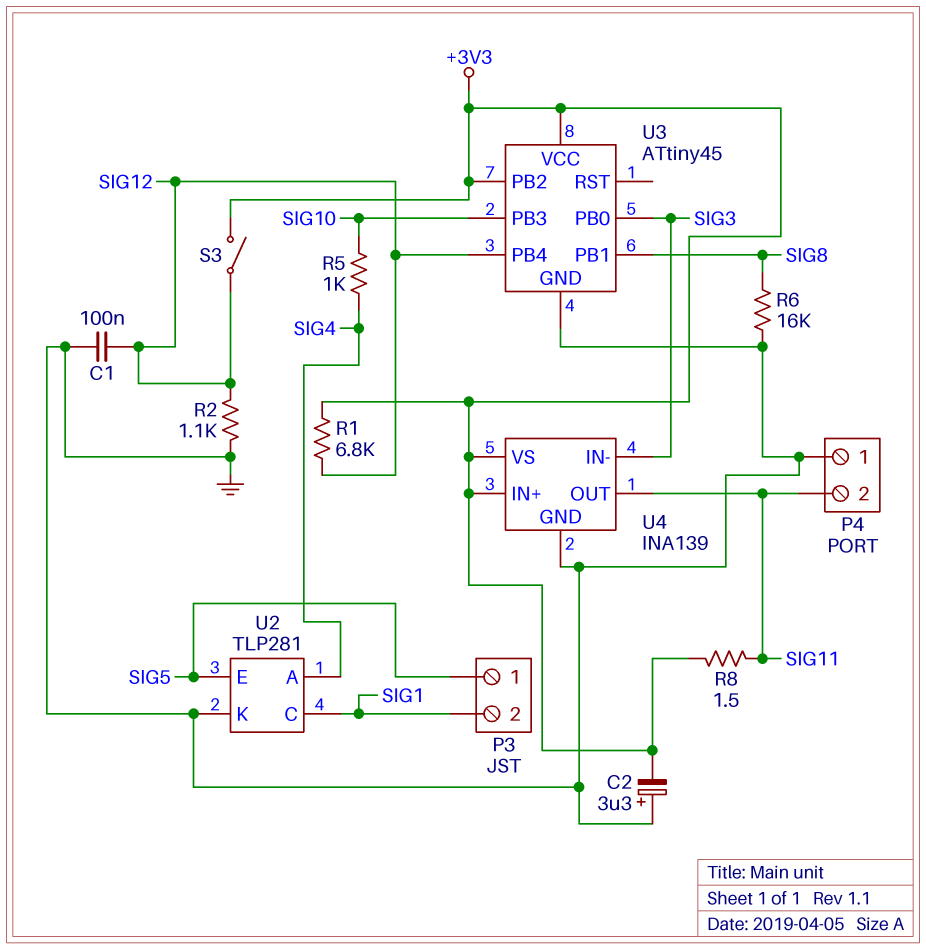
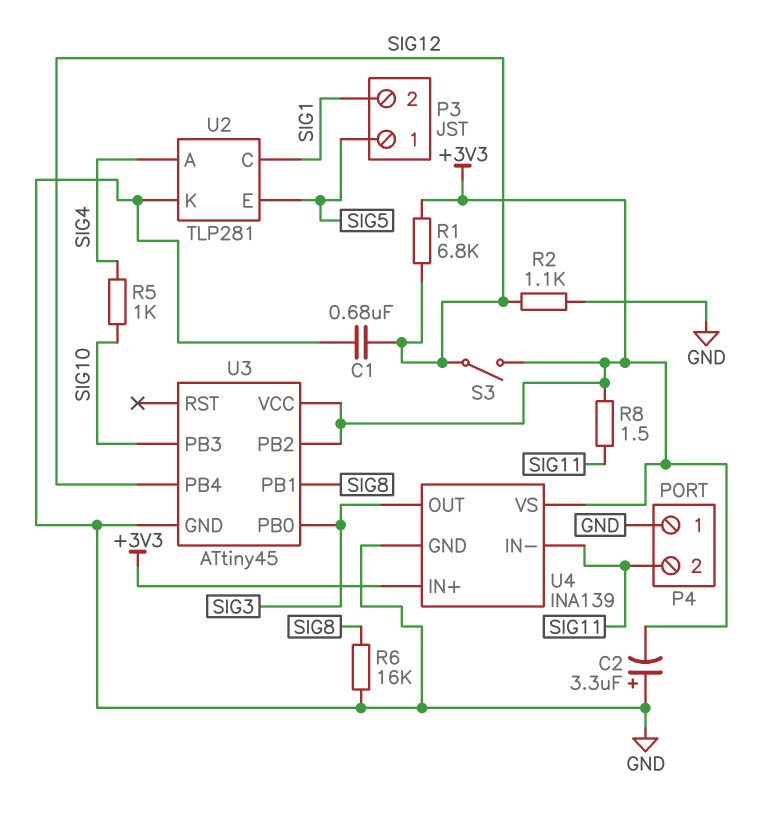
C1: 100nF (GND, SIG12) -> 680nF (GND, SIG12)
U4 pin IN-: SIG3 -> SIG11
U4 pin OUT: SIG11 -> SIG3

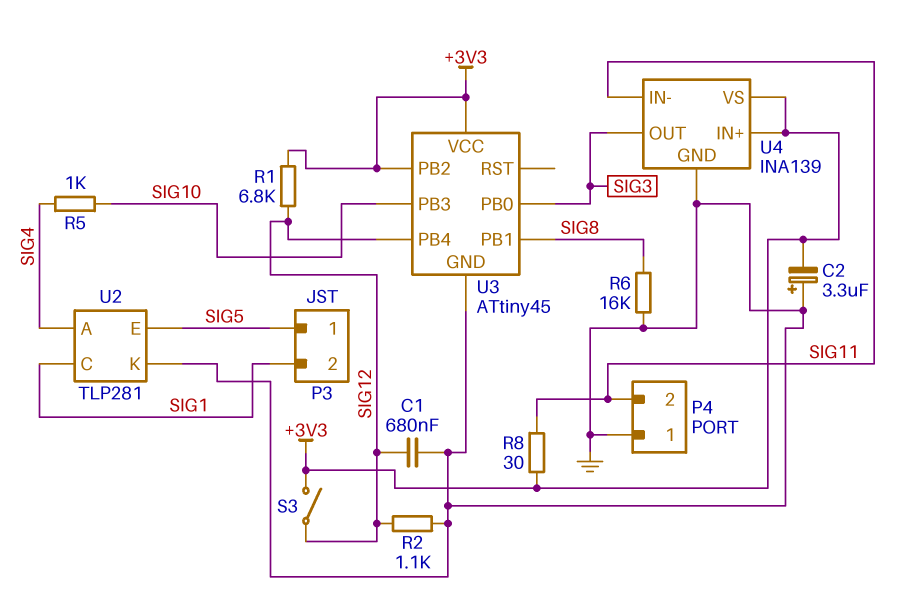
R8: 1.5 (+3V3, SIG11) -> 30 (+3V3, SIG11)

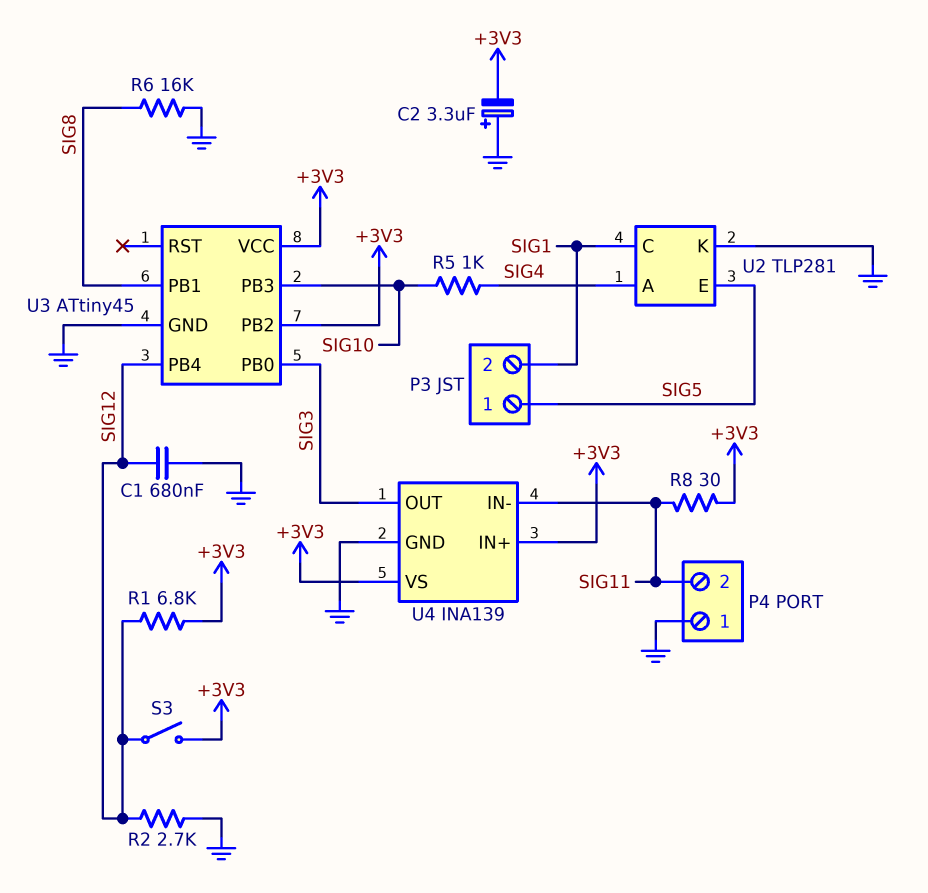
R2: 1.1k (GND, SIG12) -> 2.7k (GND, SIG12)

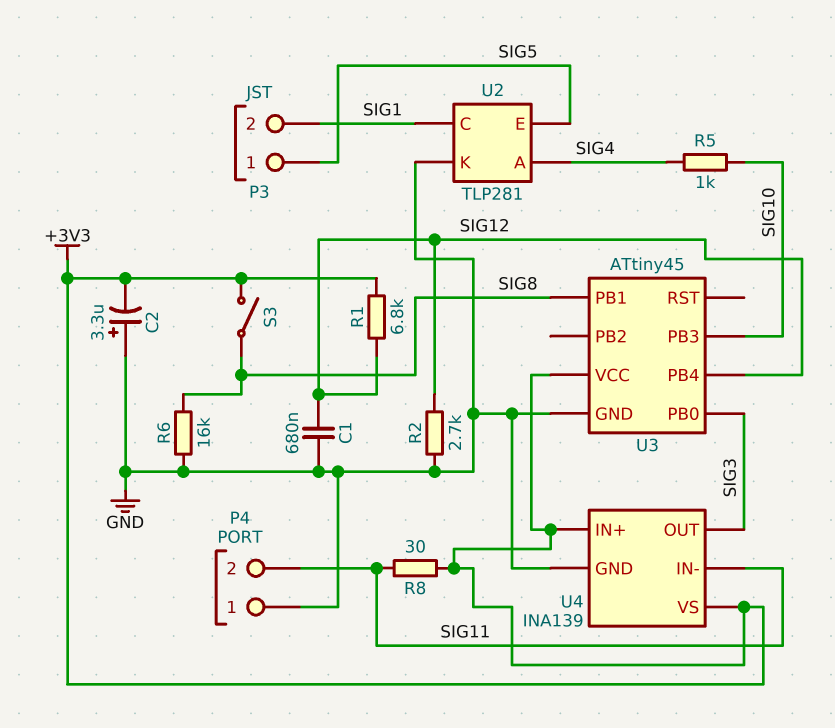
S3: switch (+3V3, SIG12) -> switch (+3V3, SIG8)
U3 pin PB2: +3V3 -> none

